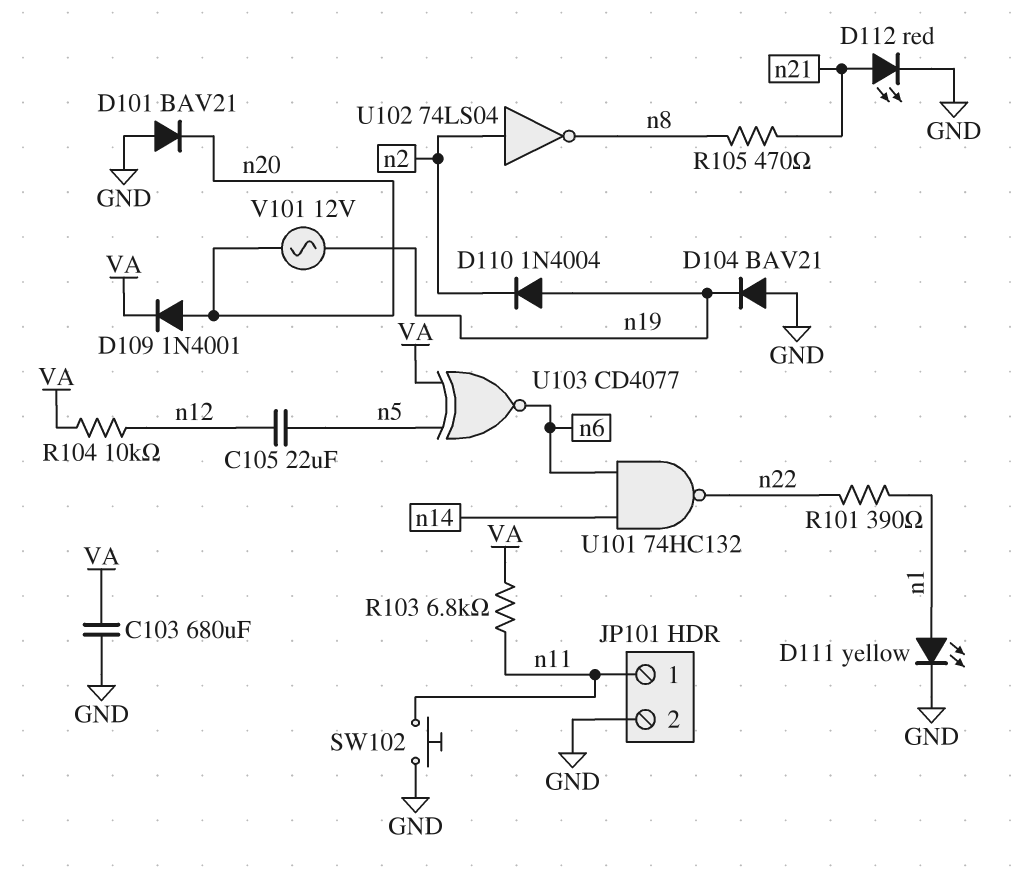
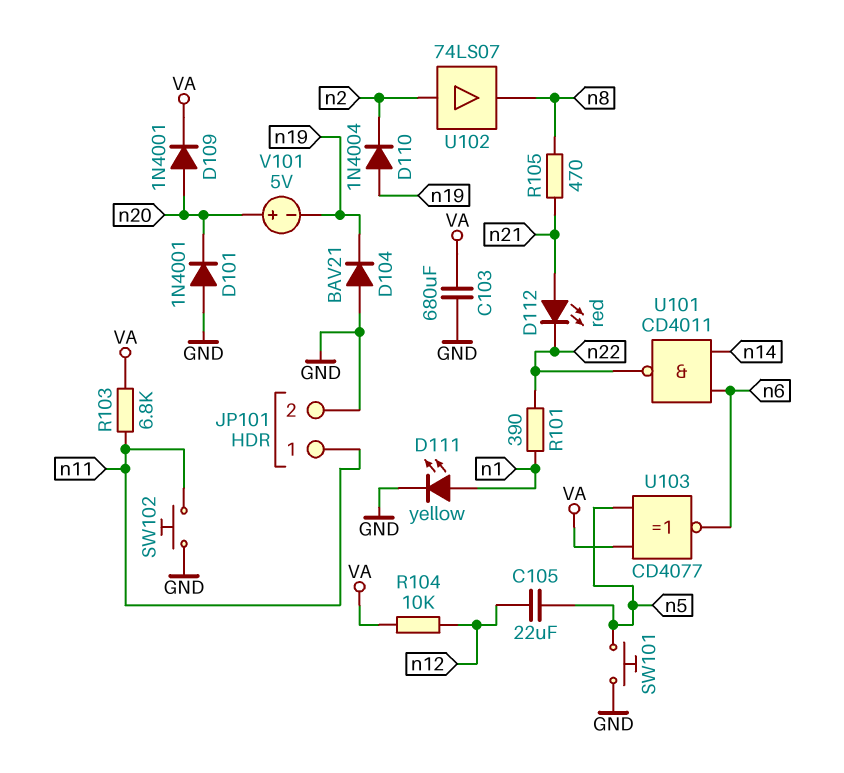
D101: diode BAV21 (A GND, K n20) -> diode 1N4001 (A GND, K n20)
D112: LED red (A n21, K GND) -> LED red (A n21, K n22)
SW101: none -> button (GND, n5)
U101: NAND 74HC132 (in n6, in n14, out n22) -> NAND CD4011 (in n6, in n14, out n22)
U102: NOT 74LS04 (in n2, out n8) -> buffer 74LS07 (in n2, out n8)
V101: AC 12V (n19, n20) -> 5V (plus n20, minus n19)

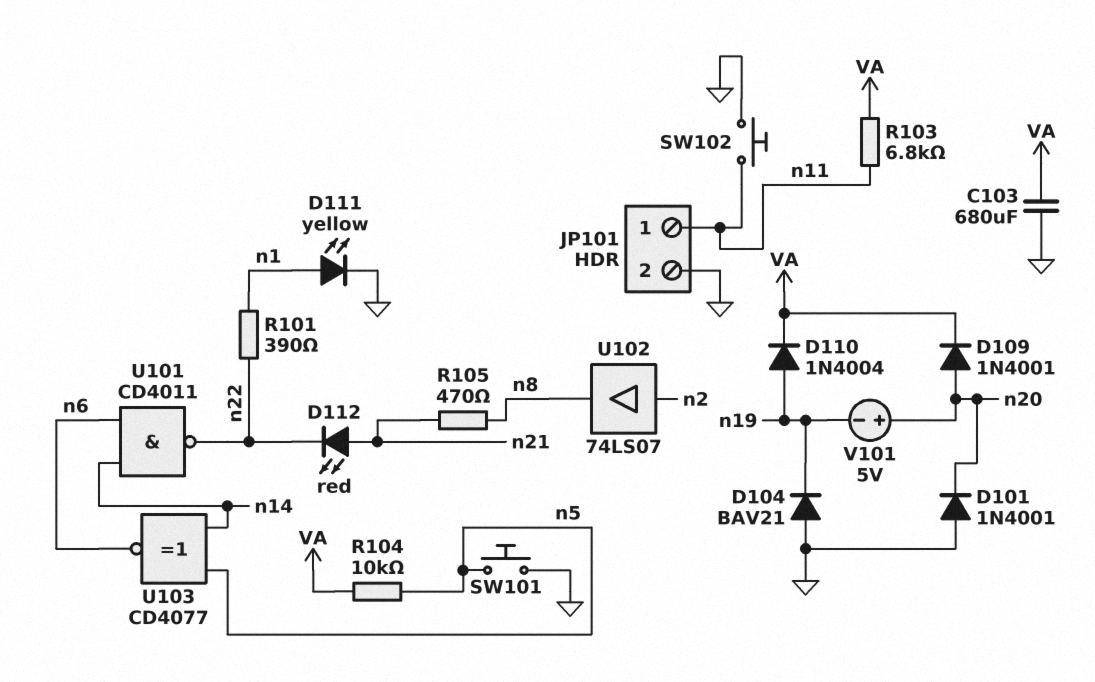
C105: 22uF (n5, n12) -> none
D110: diode 1N4004 (A n19, K n2) -> diode 1N4004 (A n19, K VA)
R104: 10k (VA, n12) -> 10k (VA, n5)
U103: XNOR CD4077 (in VA, in n5, out n6) -> XNOR CD4077 (in n5, in n14, out n6)

